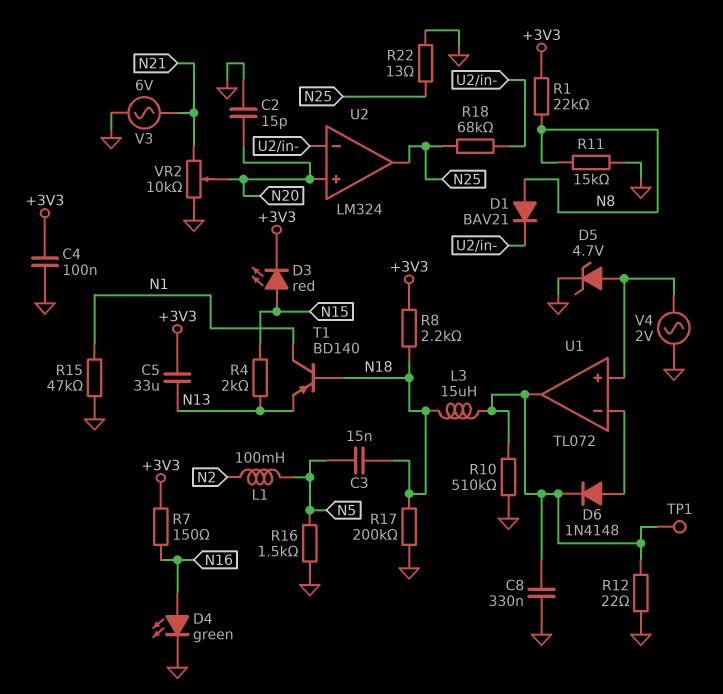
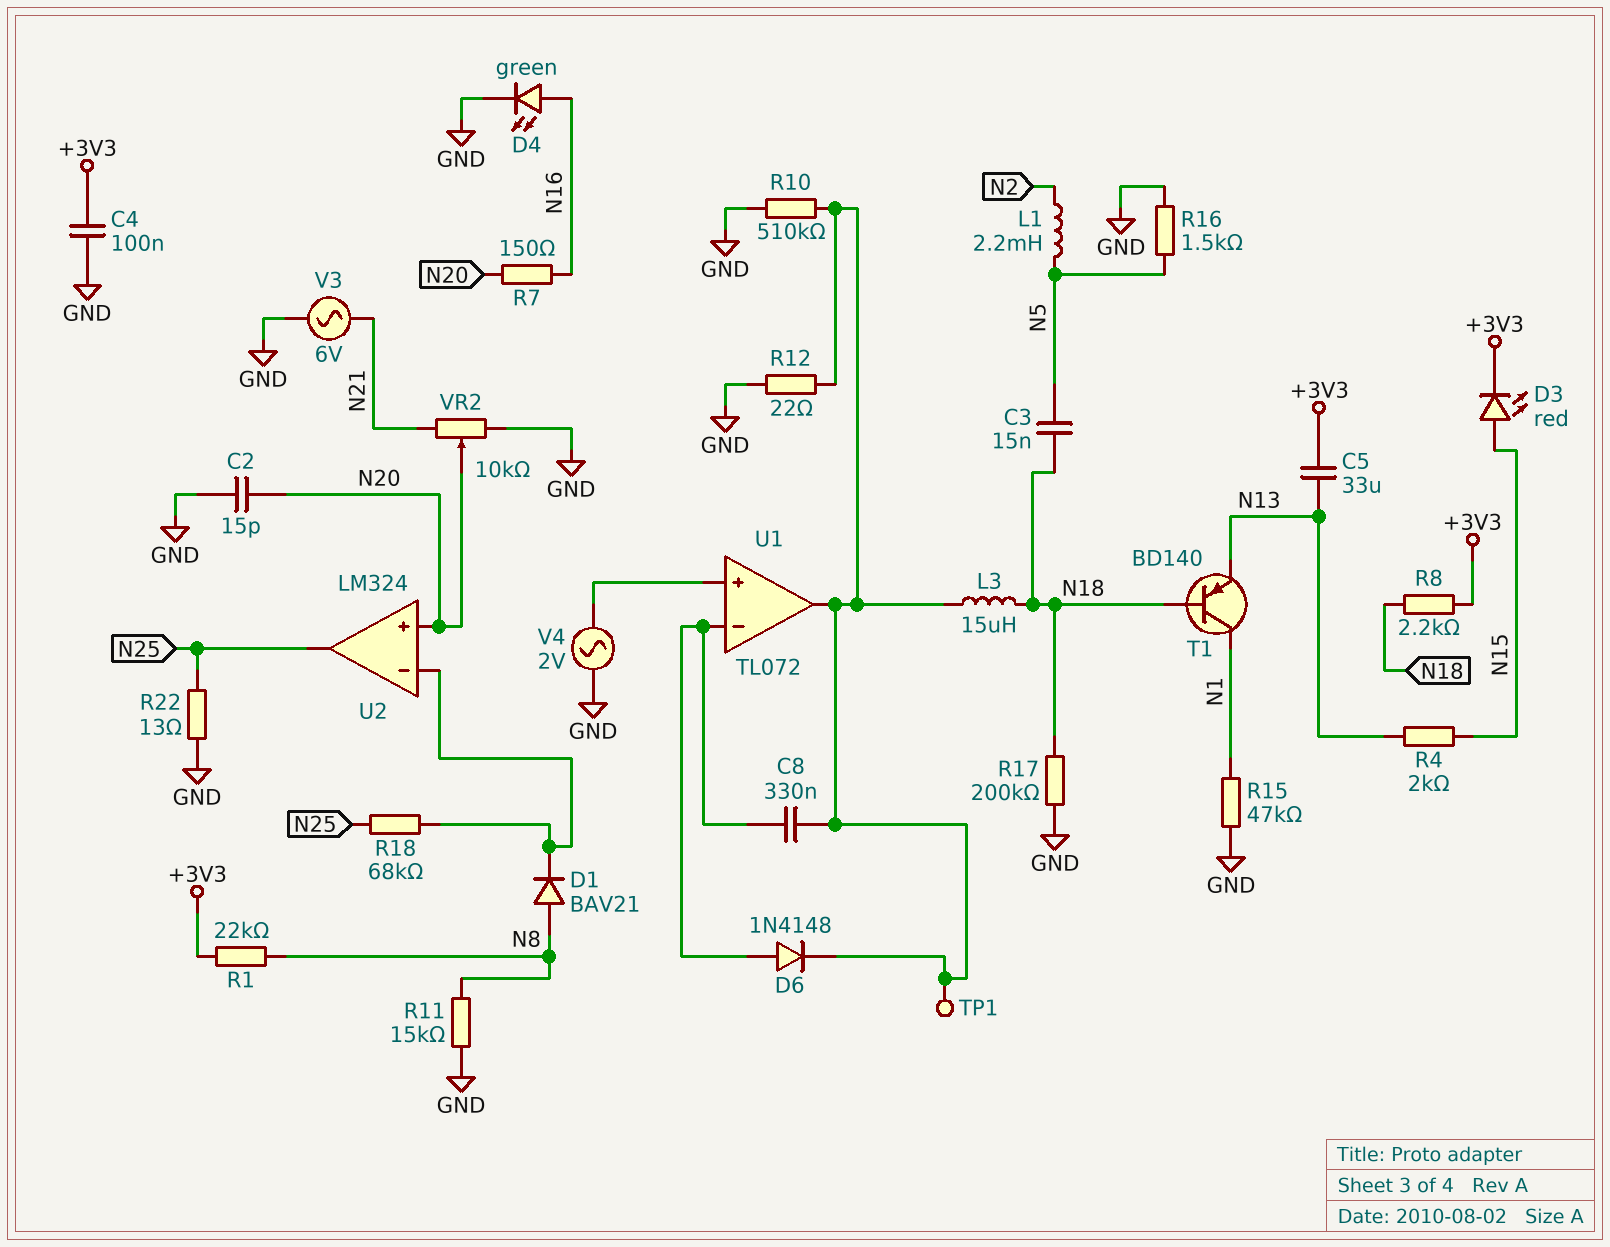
C8: 330nF (GND, U1/out) -> 330nF (U1/in-, U1/out)
D5: zener 4.7V (A U1/in+, K GND) -> none
L1: 100mH (N2, N5) -> 2.2mH (N2, N5)
R7: 150 (+3V3, N16) -> 150 (N16, N20)

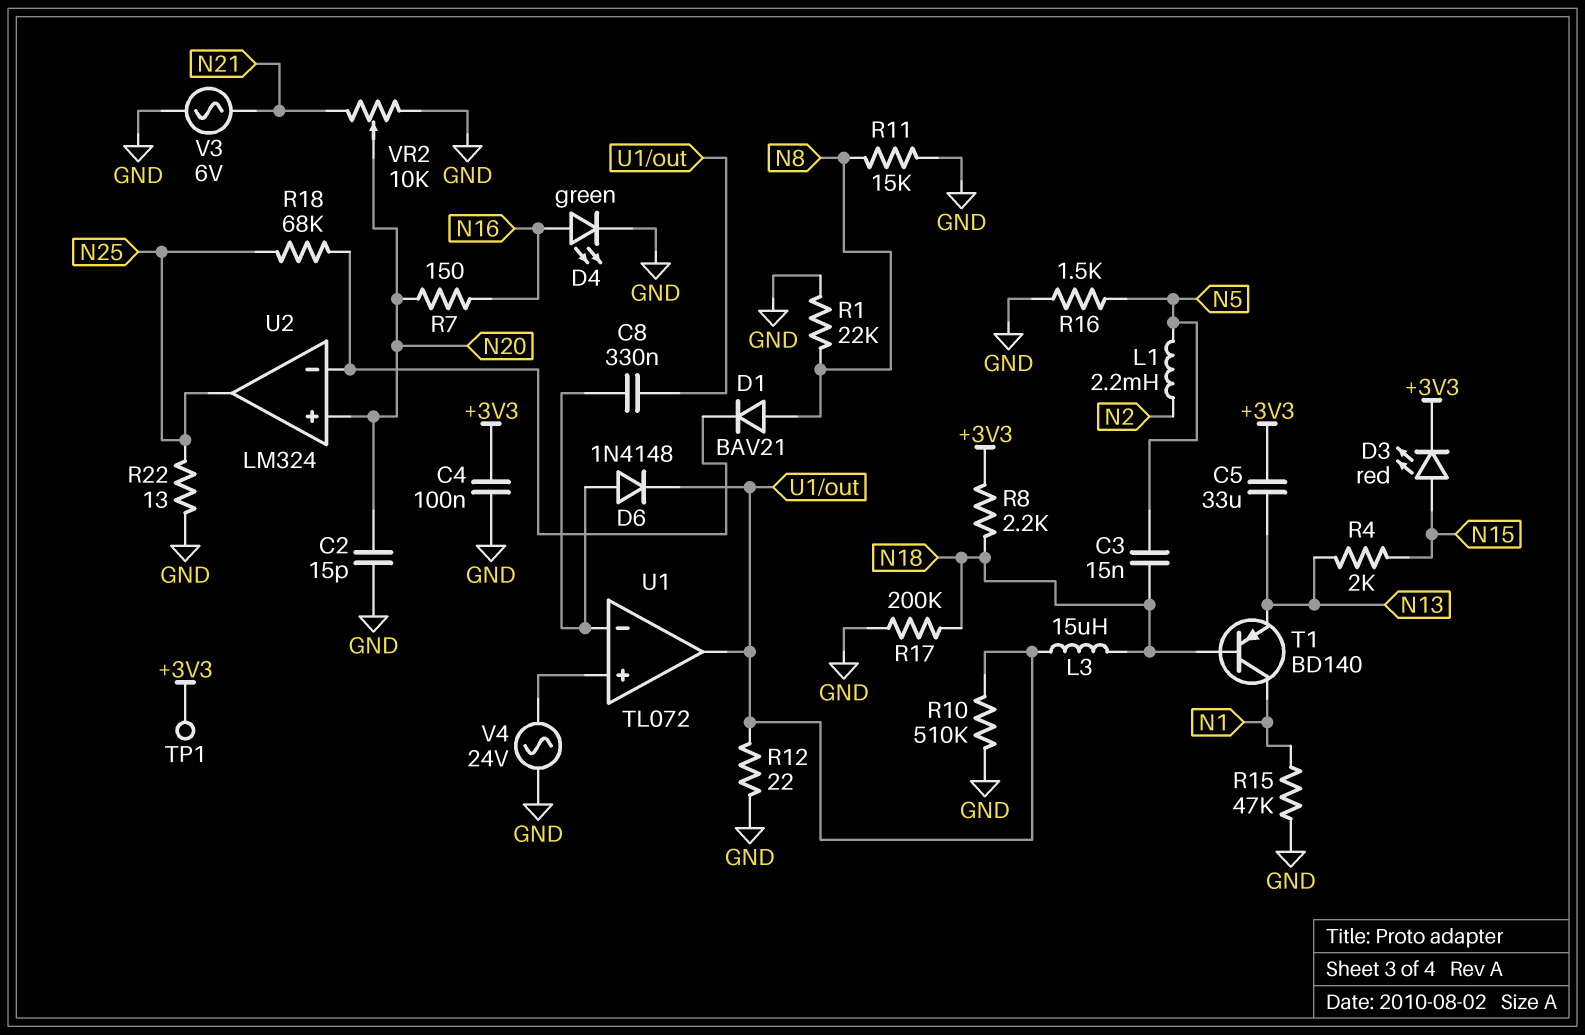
R1: 22k (+3V3, N8) -> 22k (GND, N8)
TP1: test point (U1/out) -> test point (+3V3)
V4: AC 2V (GND, U1/in+) -> AC 24V (GND, U1/in+)

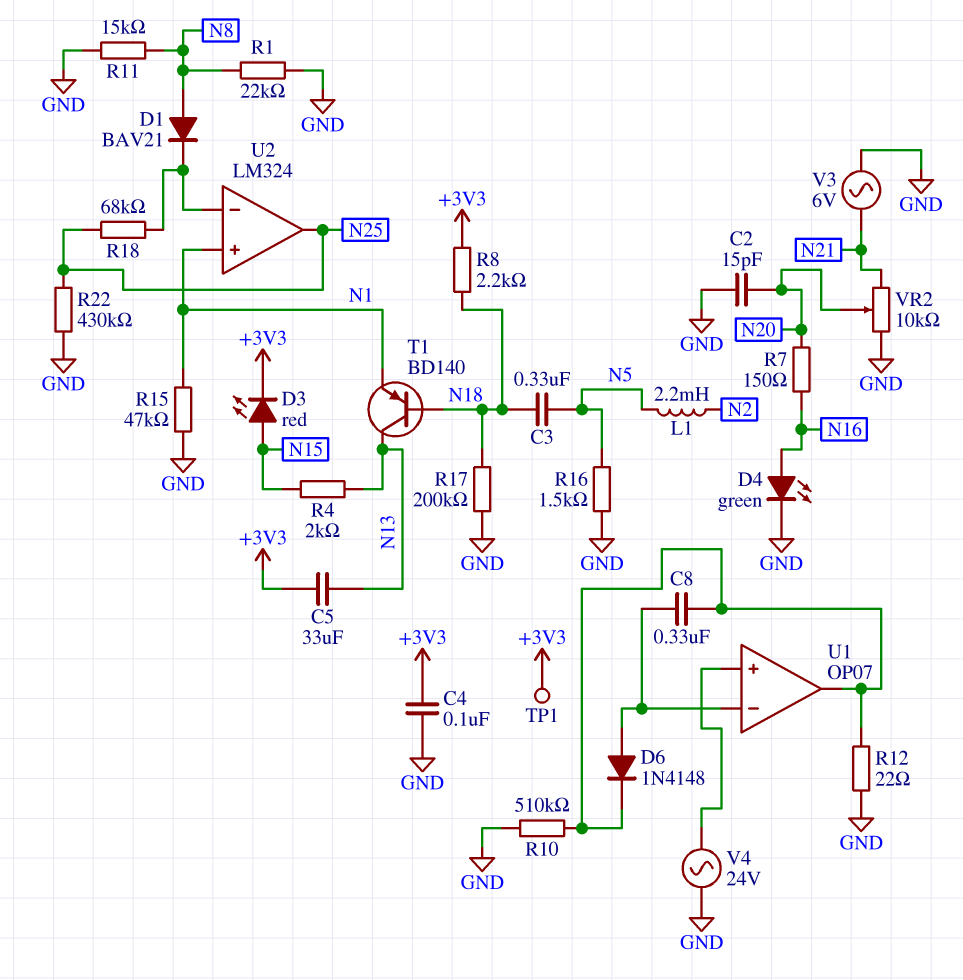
C3: 15nF (N5, N18) -> 330nF (N5, N18)
L3: 15uH (N18, U1/out) -> none
R22: 13 (GND, N25) -> 430k (GND, N25)
T1: PNP BD140 (B N18, C N1, E N13) -> PNP BD140 (B N18, C N13, E N1)
U1: TL072 -> OP07
U2 pin in+: N20 -> N1

